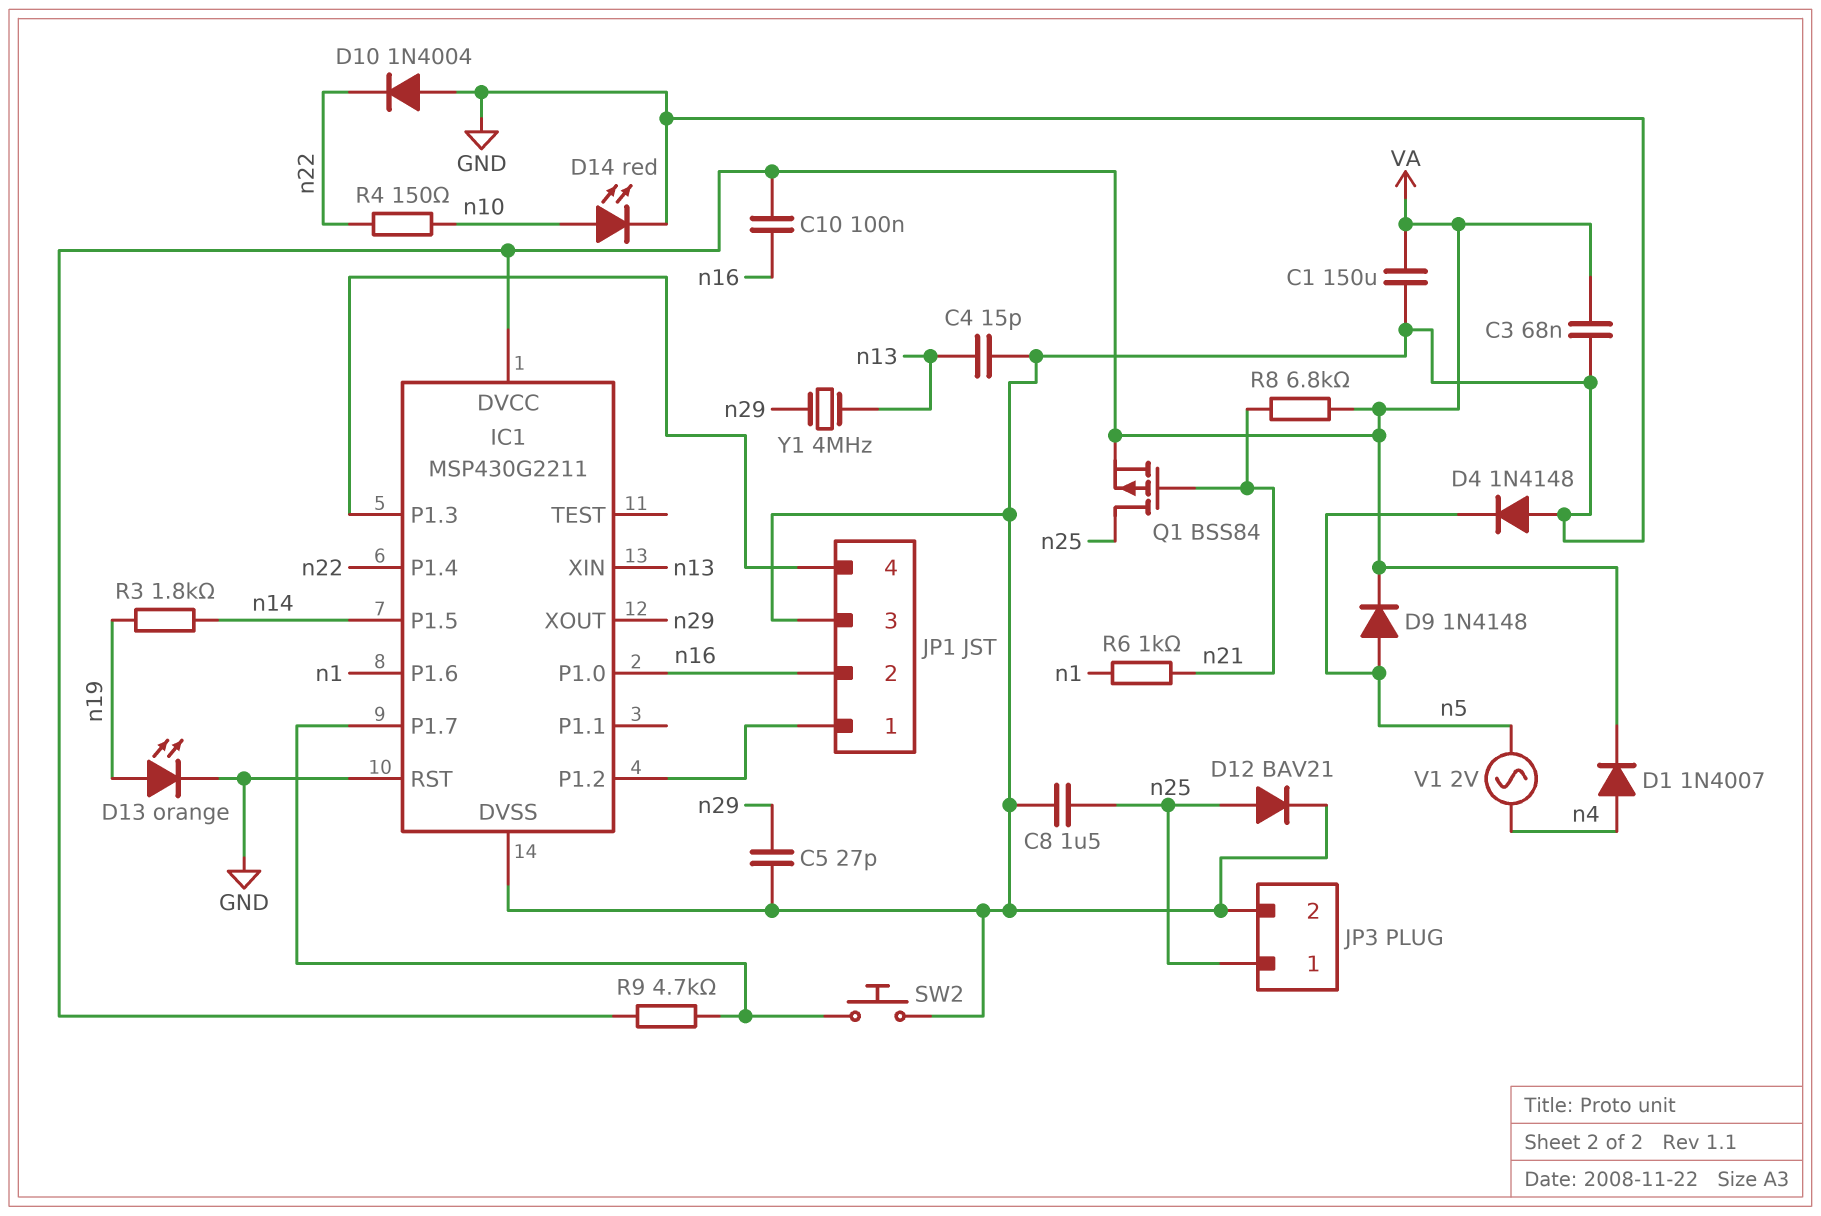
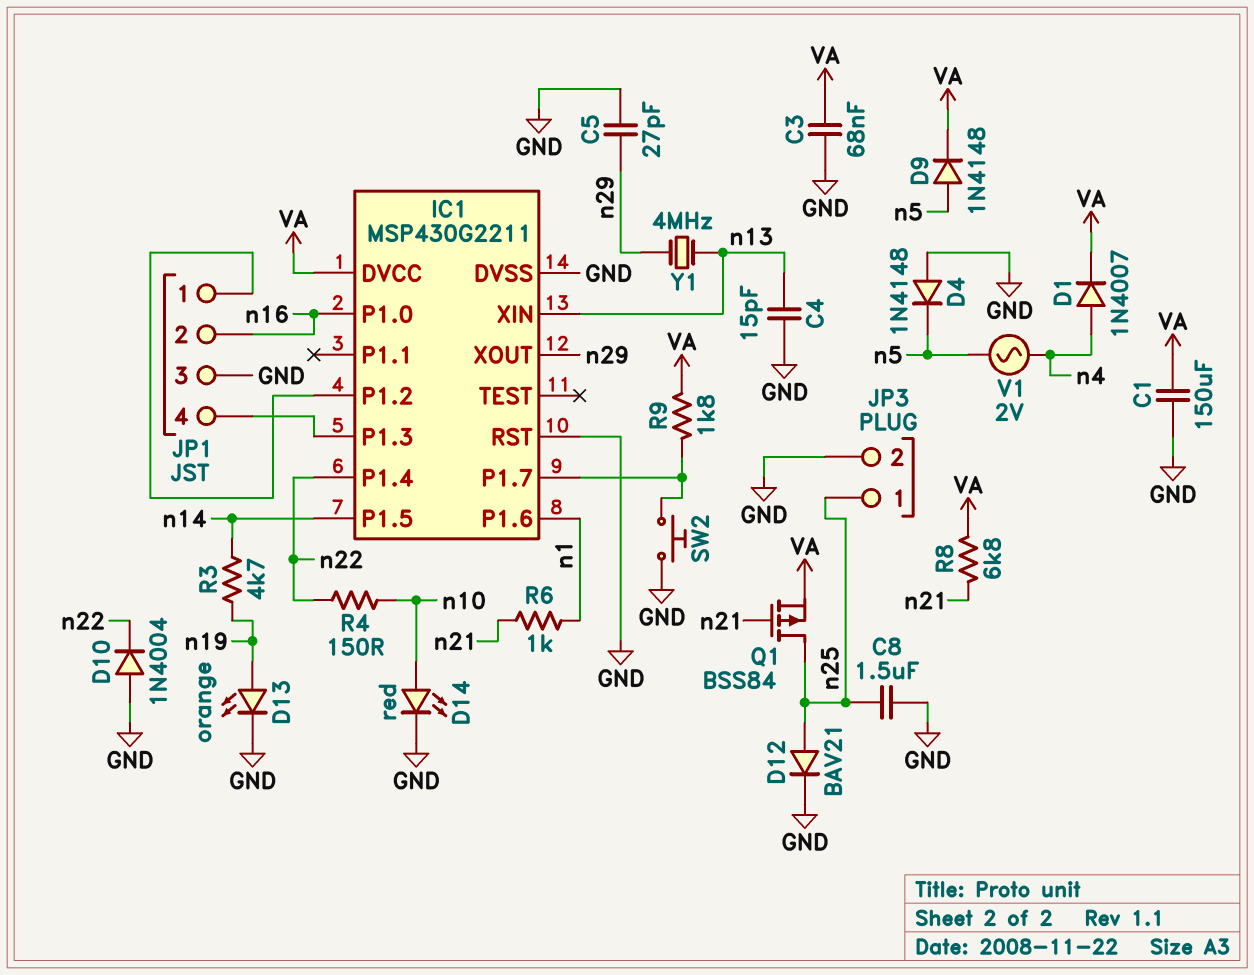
C10: 100nF (VA, n16) -> none
R3: 1.8k (n14, n19) -> 4.7k (n14, n19)
R9: 4.7k (IC1/P1.7, VA) -> 1.8k (IC1/P1.7, VA)

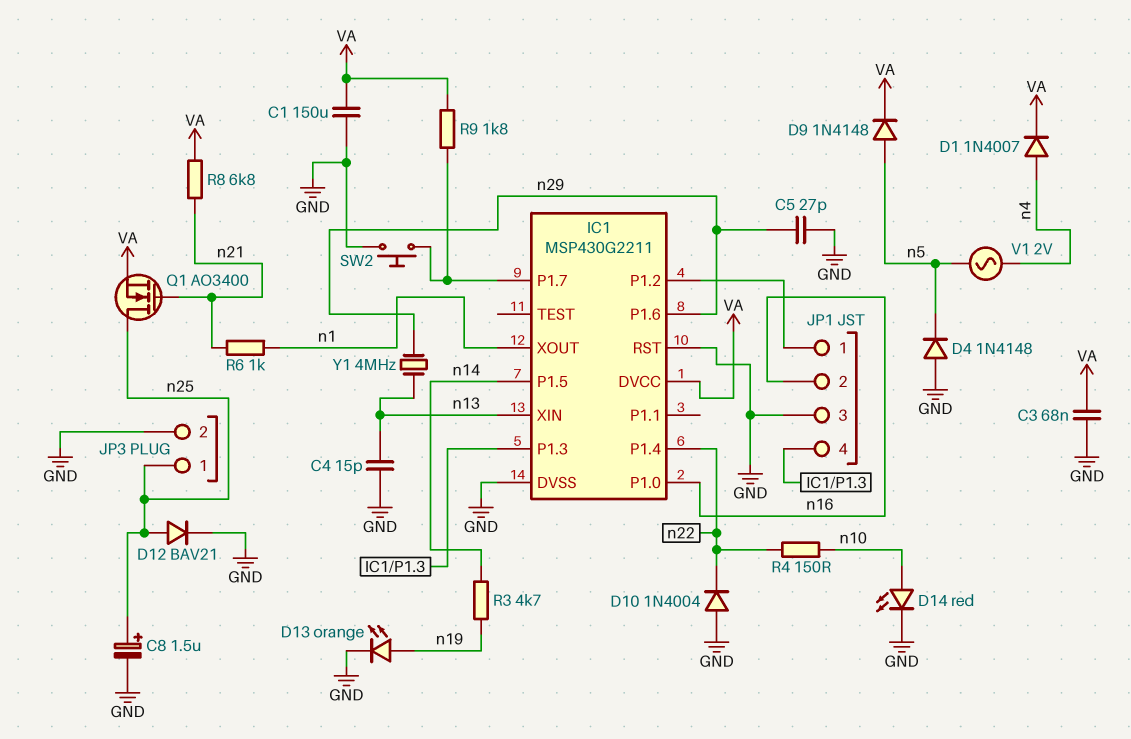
C8: 1.5uF (GND, n25) -> 1.5uF (plus n25, minus GND)
IC1 pin P1.6: n1 -> n29
IC1 pin XOUT: n29 -> n1
Q1: PMOS BSS84 (G n21, D n25, S VA) -> NMOS AO3400 (G n21, D n25, S VA)

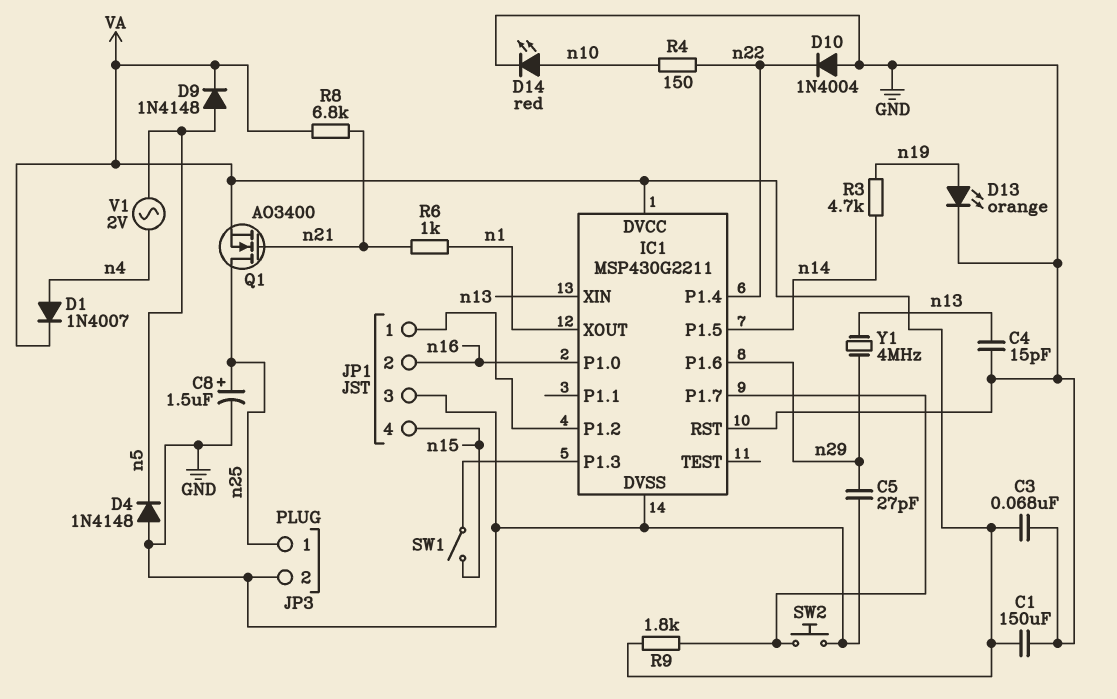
D12: diode BAV21 (A n25, K GND) -> none
JP1 pin 4: IC1/P1.3 -> n15
SW1: none -> switch (IC1/P1.3, n15)

